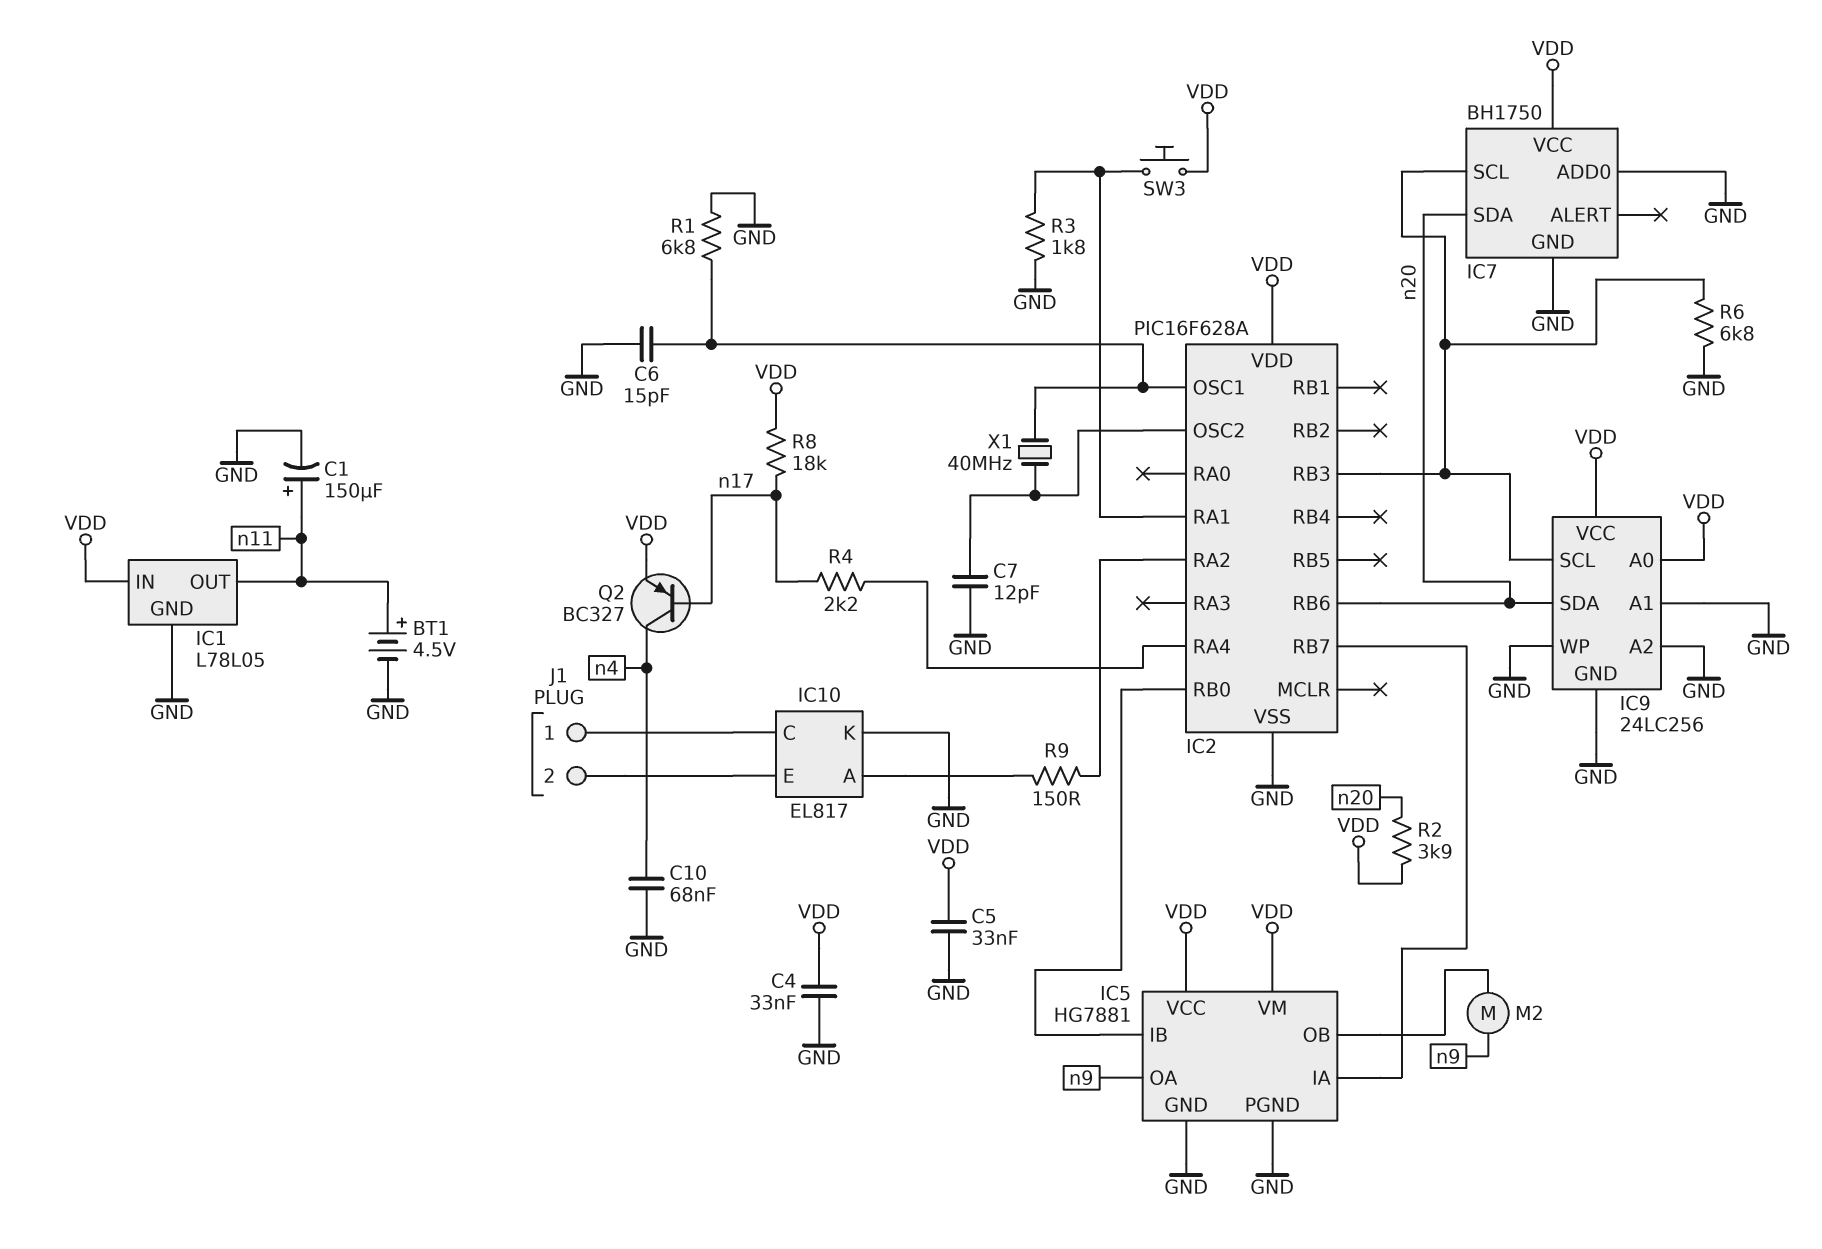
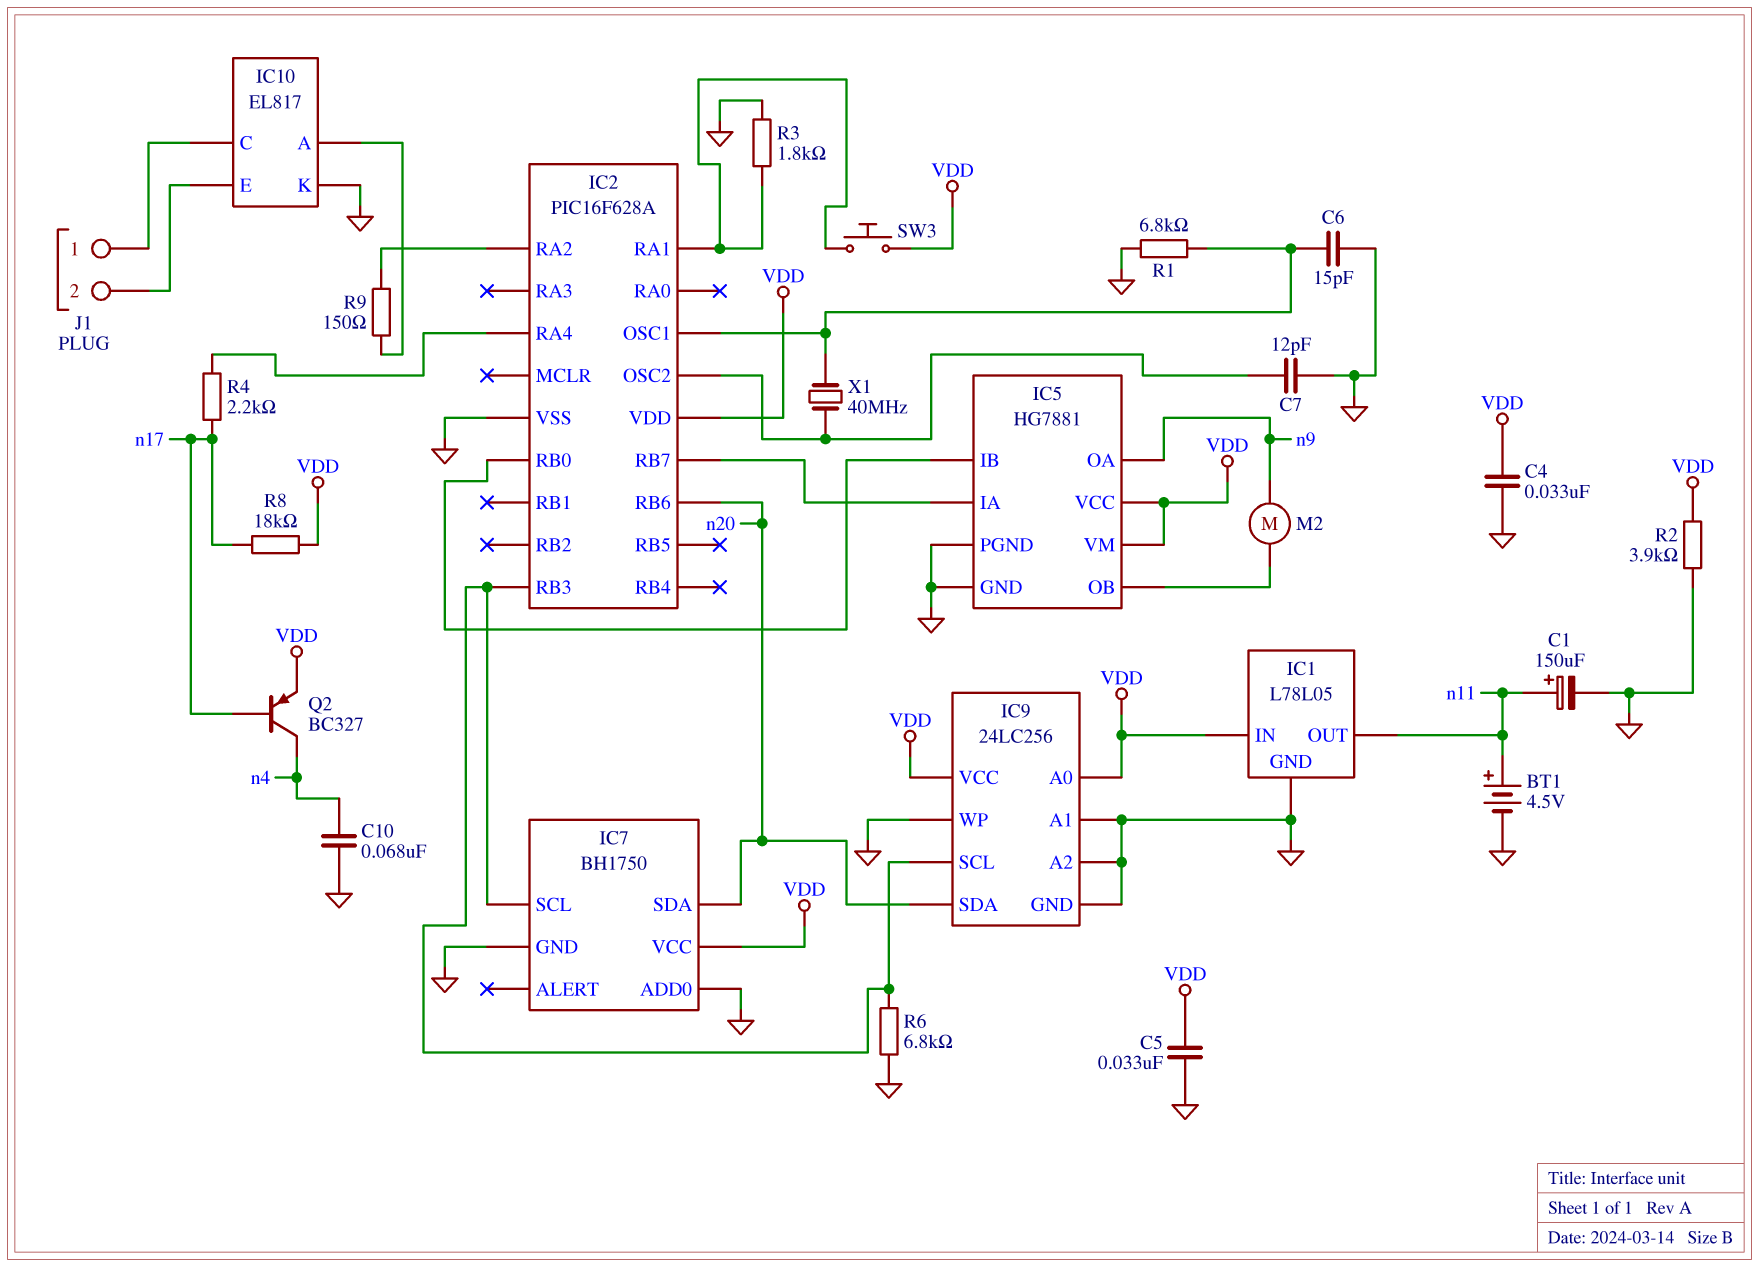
R2: 3.9k (VDD, n20) -> 3.9k (GND, VDD)

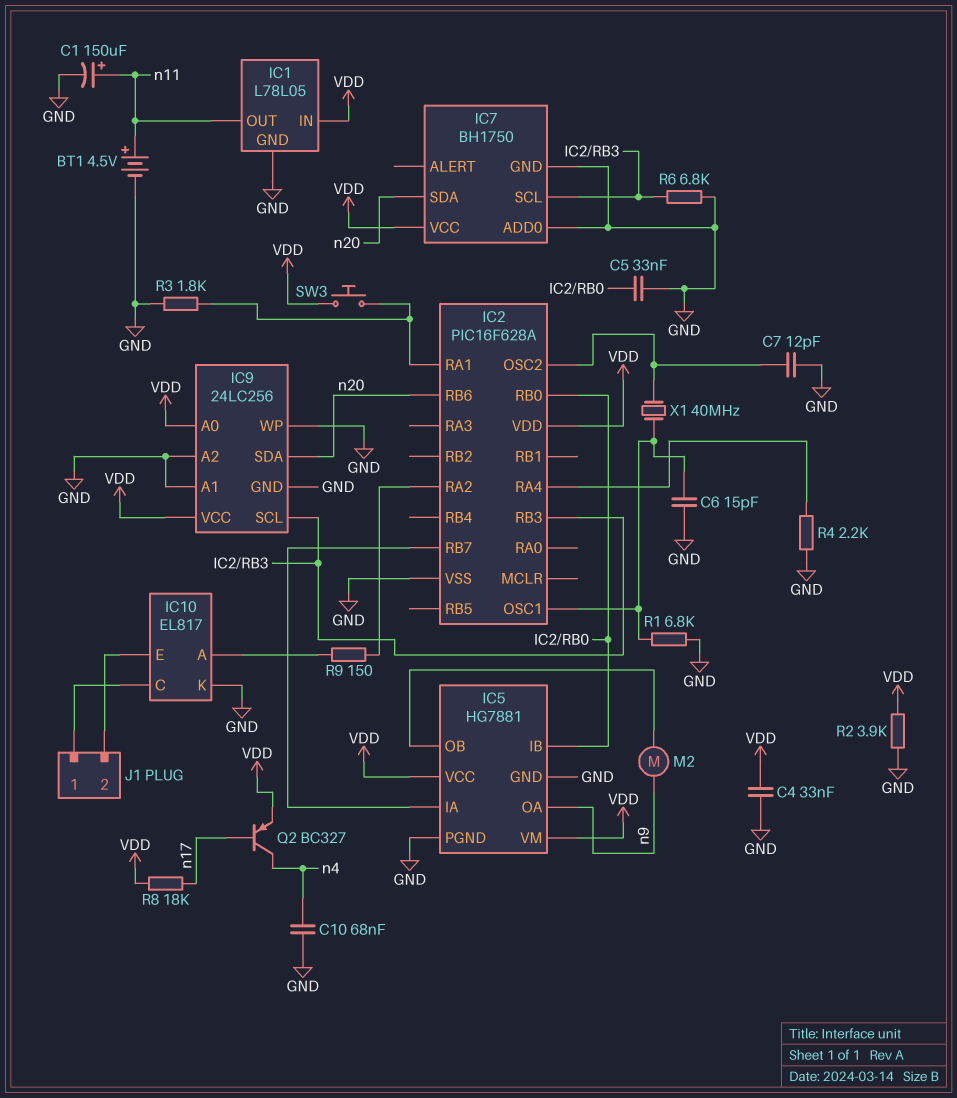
C5: 33nF (GND, VDD) -> 33nF (GND, IC2/RB0)
R4: 2.2k (IC2/RA4, n17) -> 2.2k (GND, IC2/RA4)

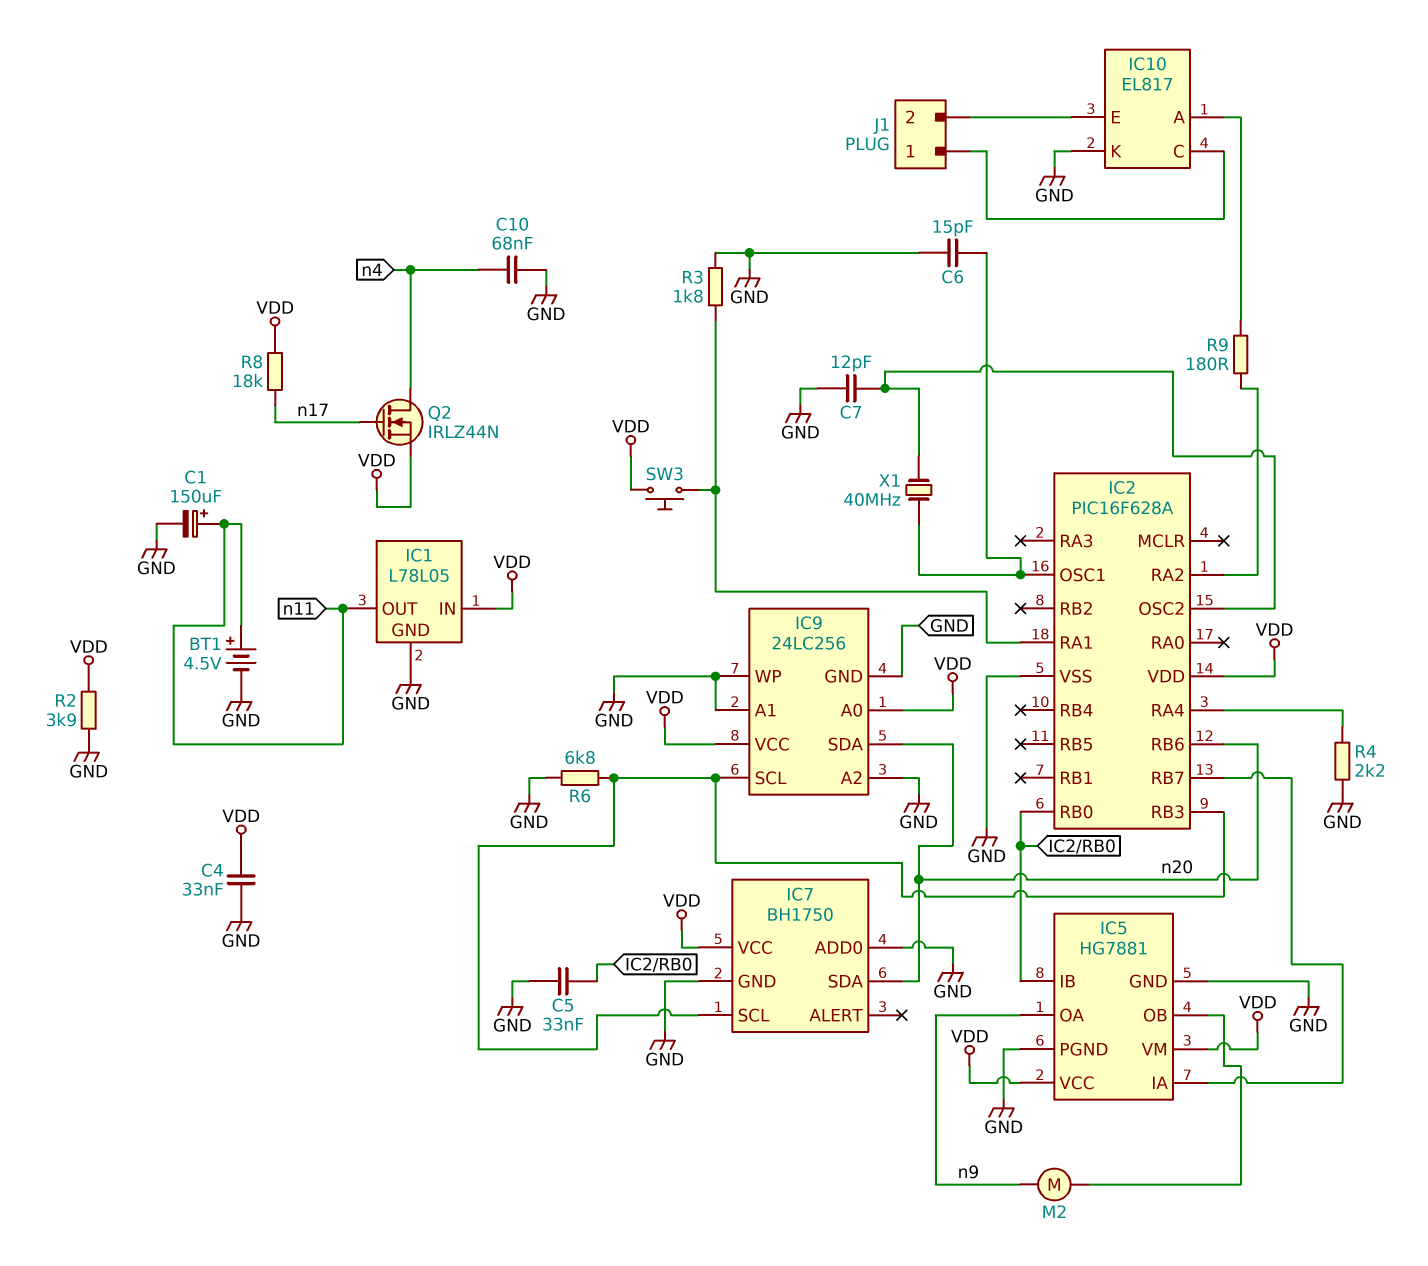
Q2: PNP BC327 (B n17, C n4, E VDD) -> NMOS IRLZ44N (G n17, D n4, S VDD)
R1: 6.8k (GND, IC2/OSC1) -> none
R9: 150 (IC2/RA2, IC10/A) -> 180 (IC2/RA2, IC10/A)

